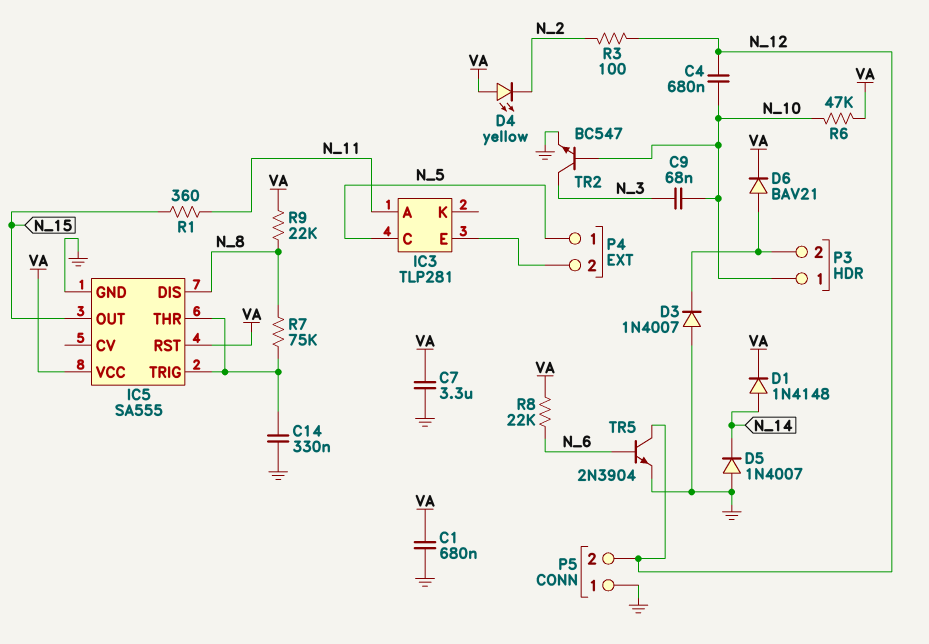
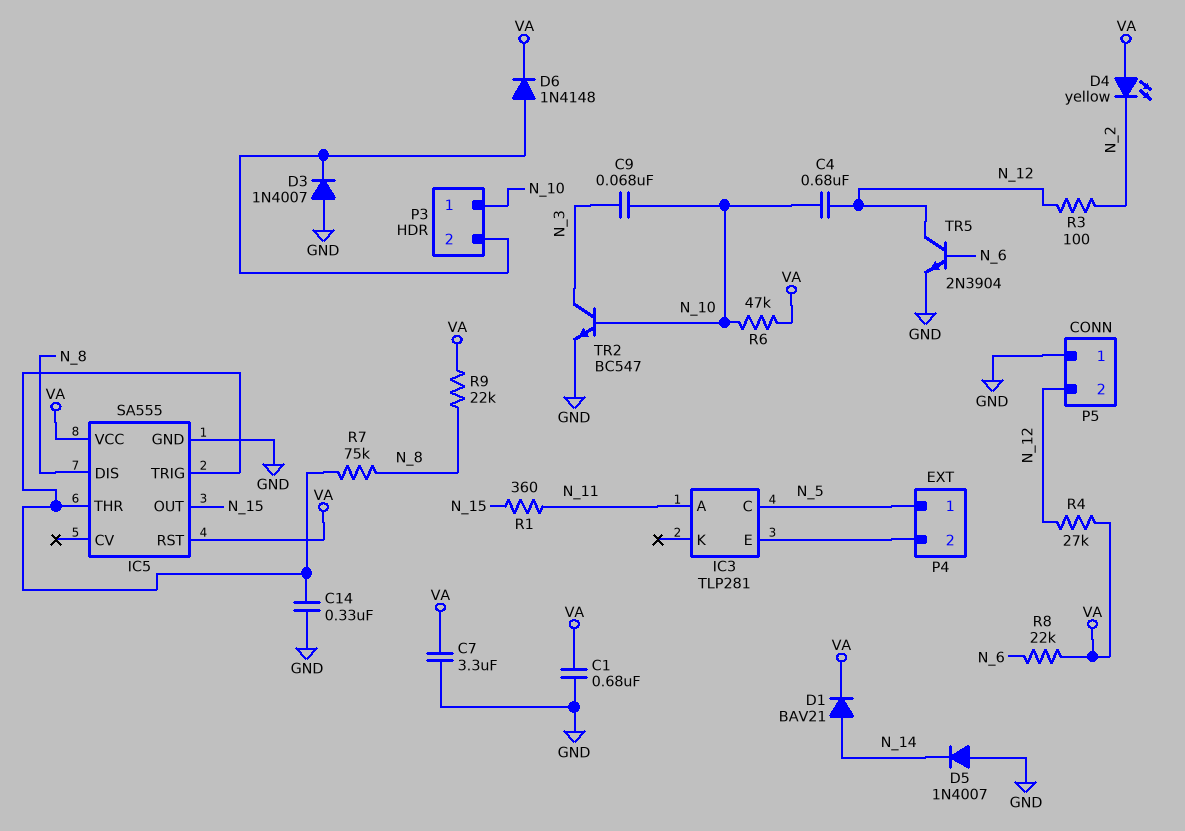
D1: diode 1N4148 (A N_14, K VA) -> diode BAV21 (A N_14, K VA)
D6: diode BAV21 (A P3/2, K VA) -> diode 1N4148 (A P3/2, K VA)
R4: none -> 27k (N_12, VA)

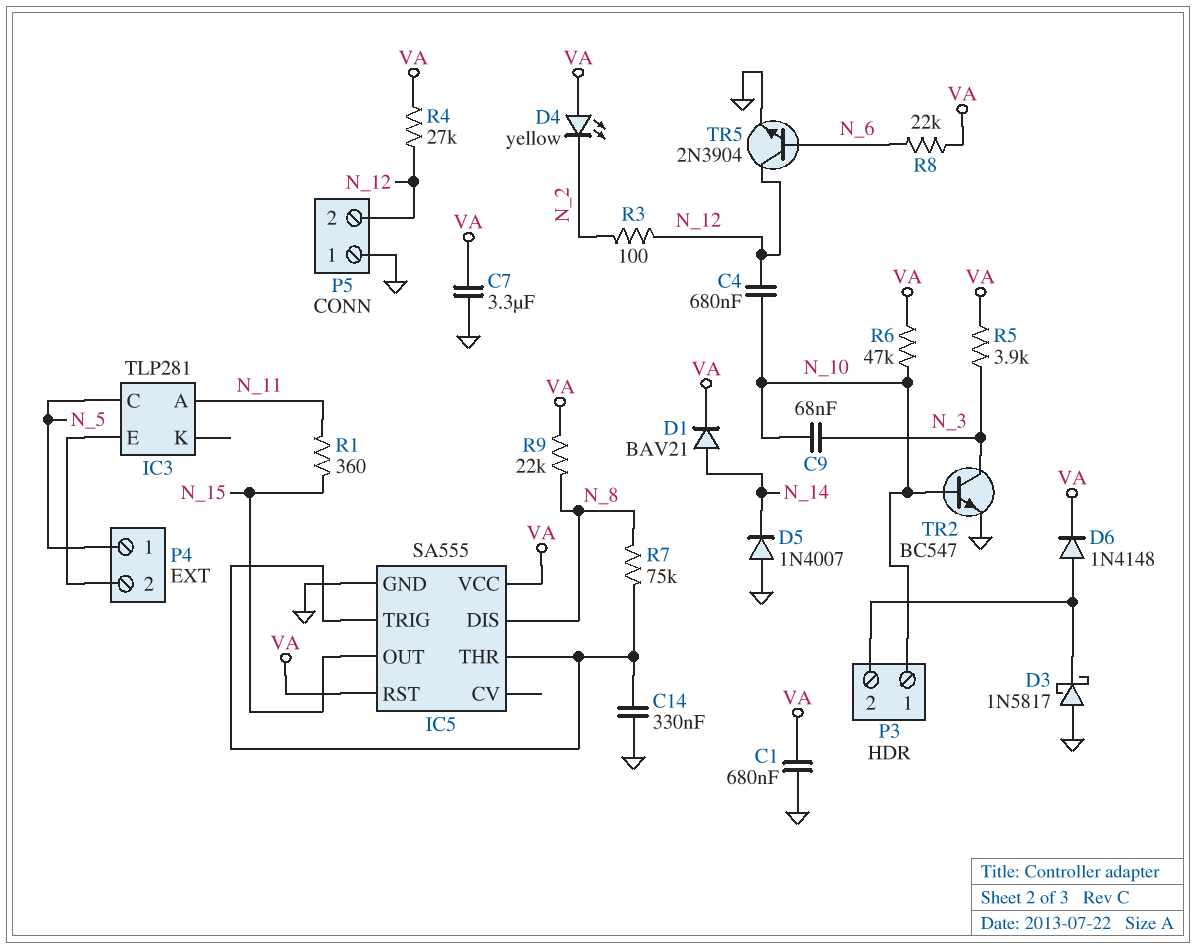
D3: diode 1N4007 (A GND, K P3/2) -> schottky 1N5817 (A GND, K P3/2)
R5: none -> 3.9k (N_3, VA)

